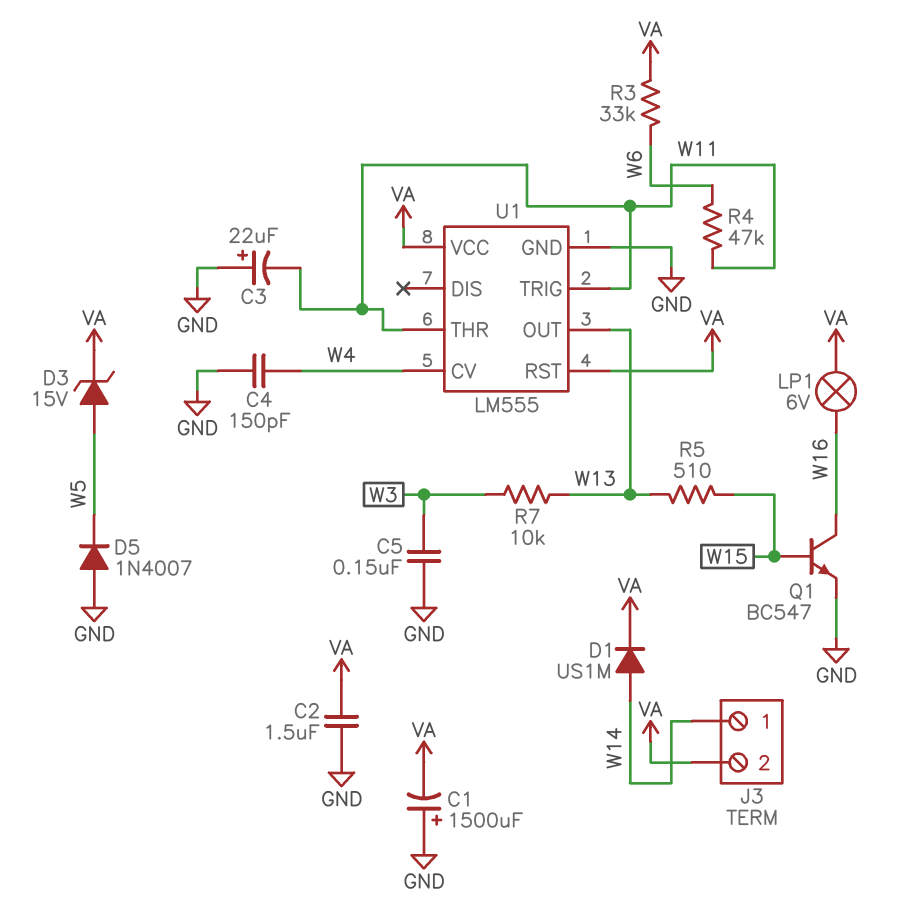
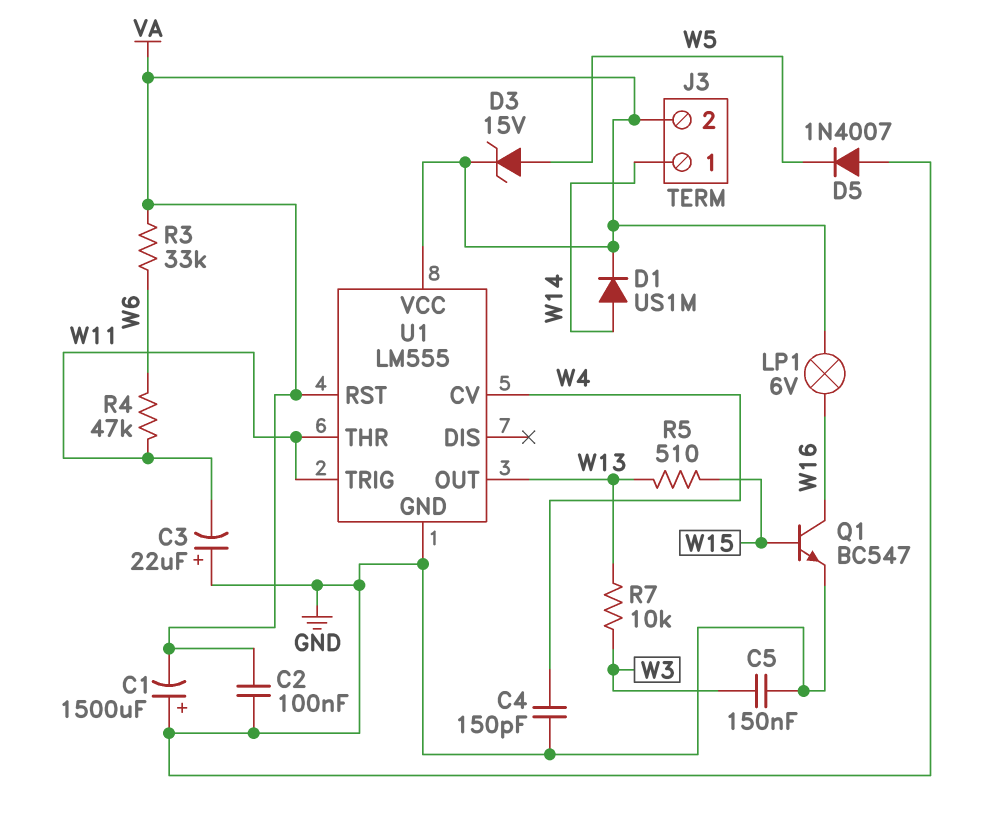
C2: 1.5uF (GND, VA) -> 100nF (GND, VA)

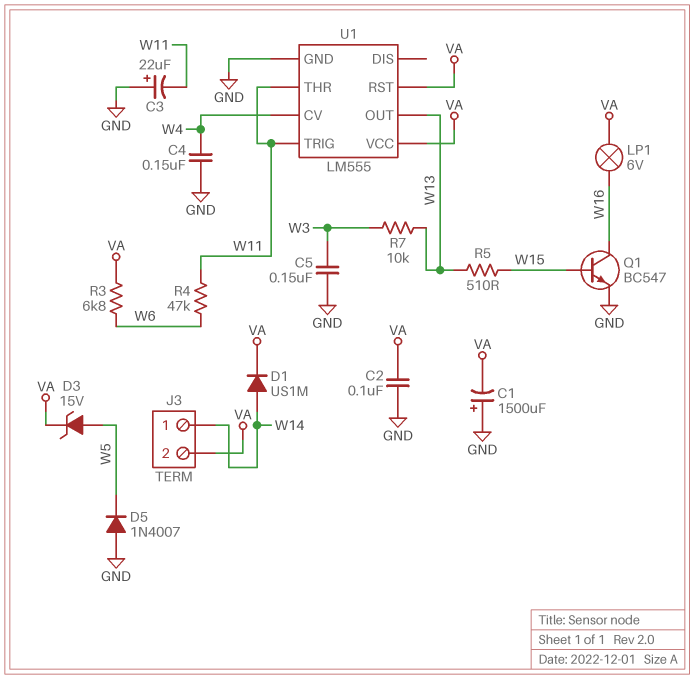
C4: 150pF (GND, W4) -> 150nF (GND, W4)
R3: 33k (VA, W6) -> 6.8k (VA, W6)

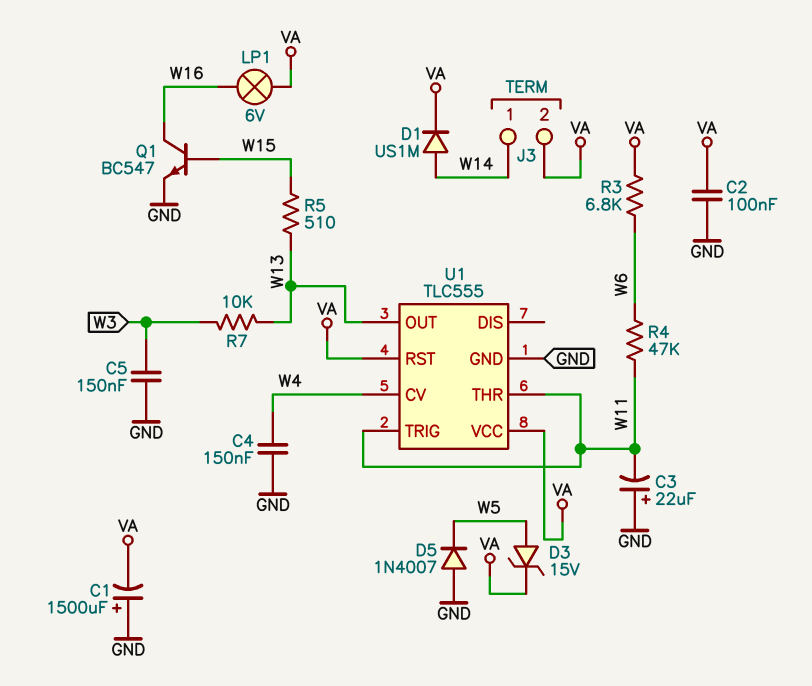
U1: LM555 -> TLC555

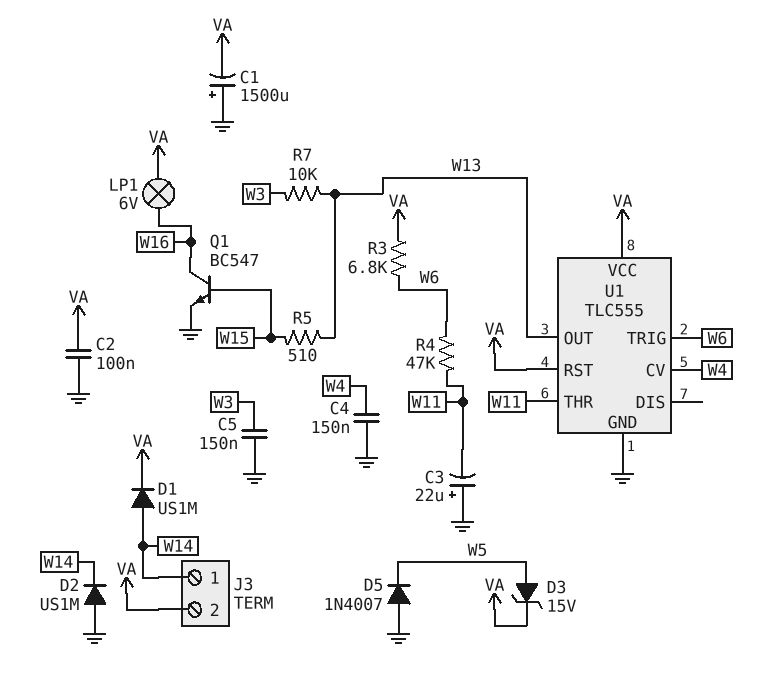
D2: none -> diode US1M (A GND, K W14)
U1 pin TRIG: W11 -> W6

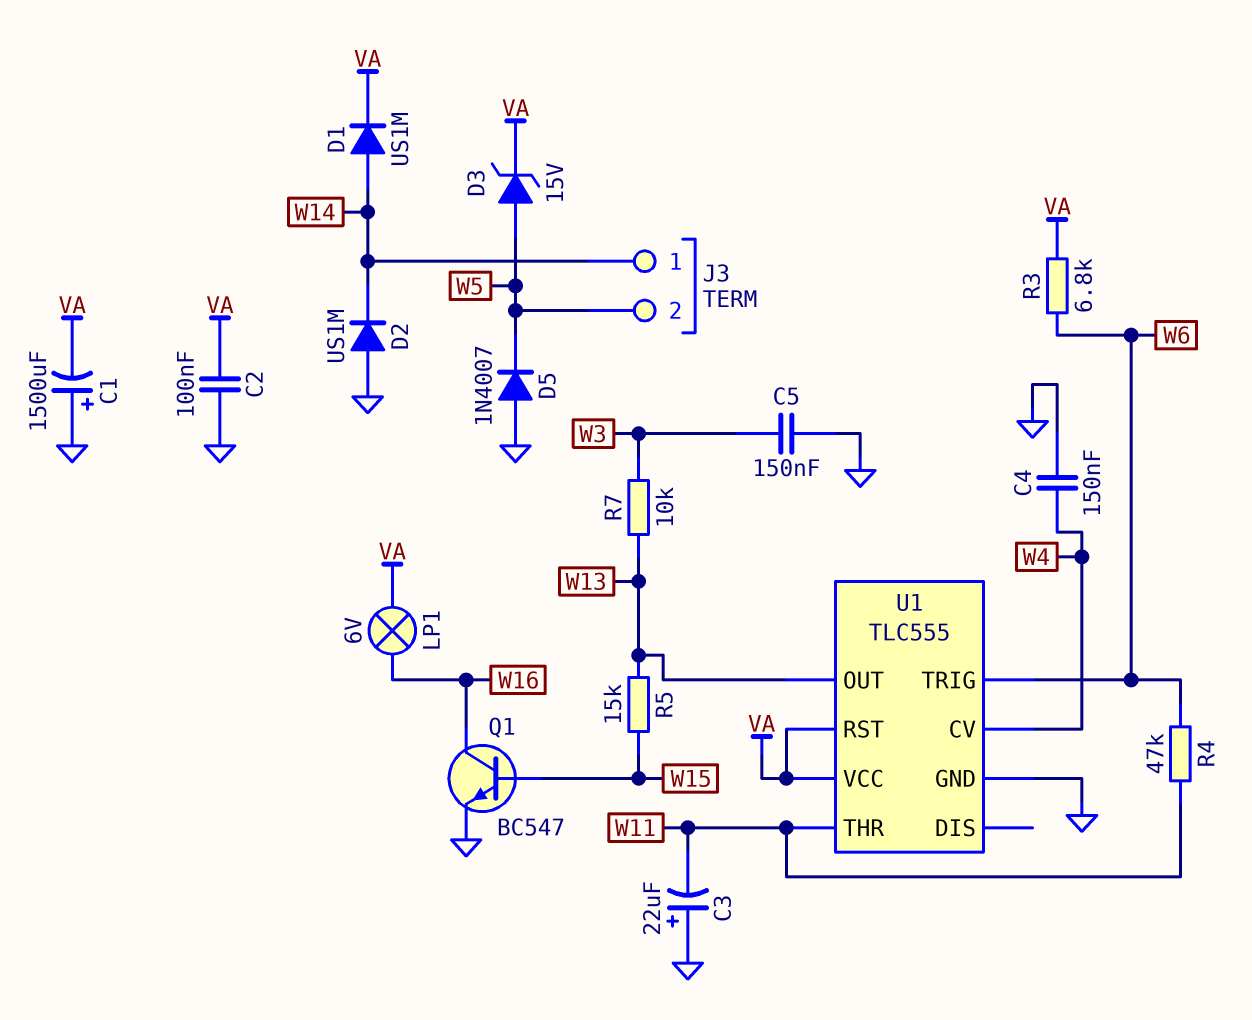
J3 pin 2: VA -> W5
R5: 510 (W13, W15) -> 15k (W13, W15)

